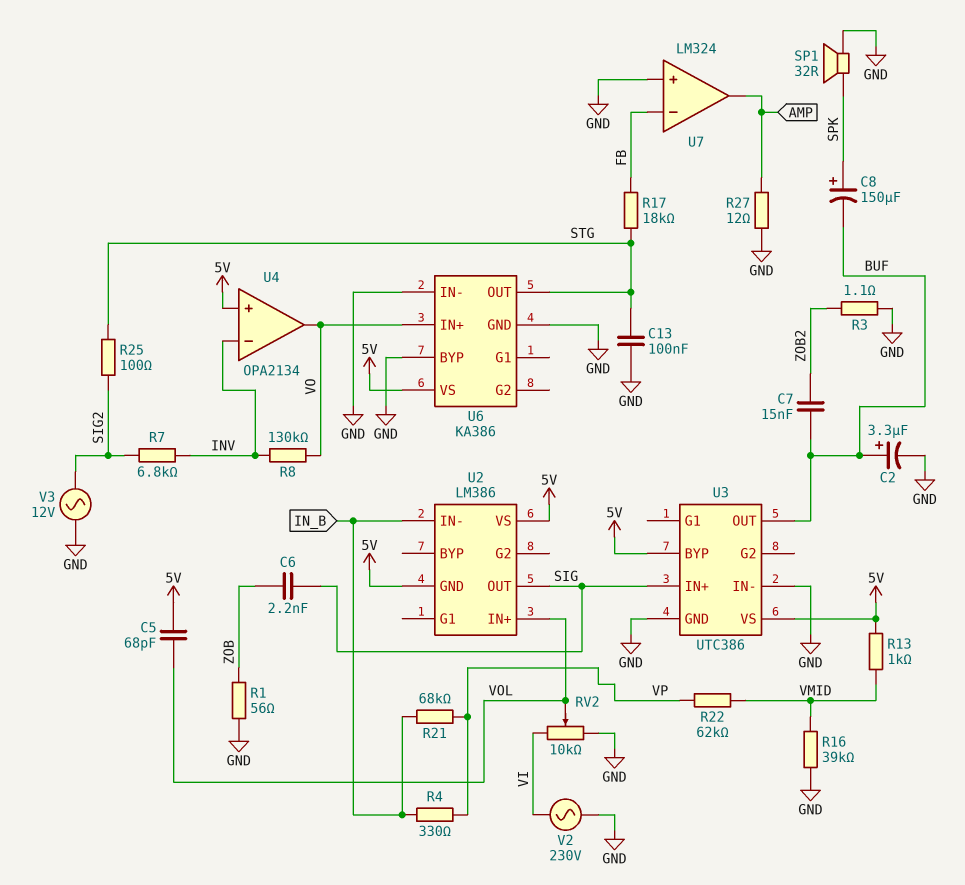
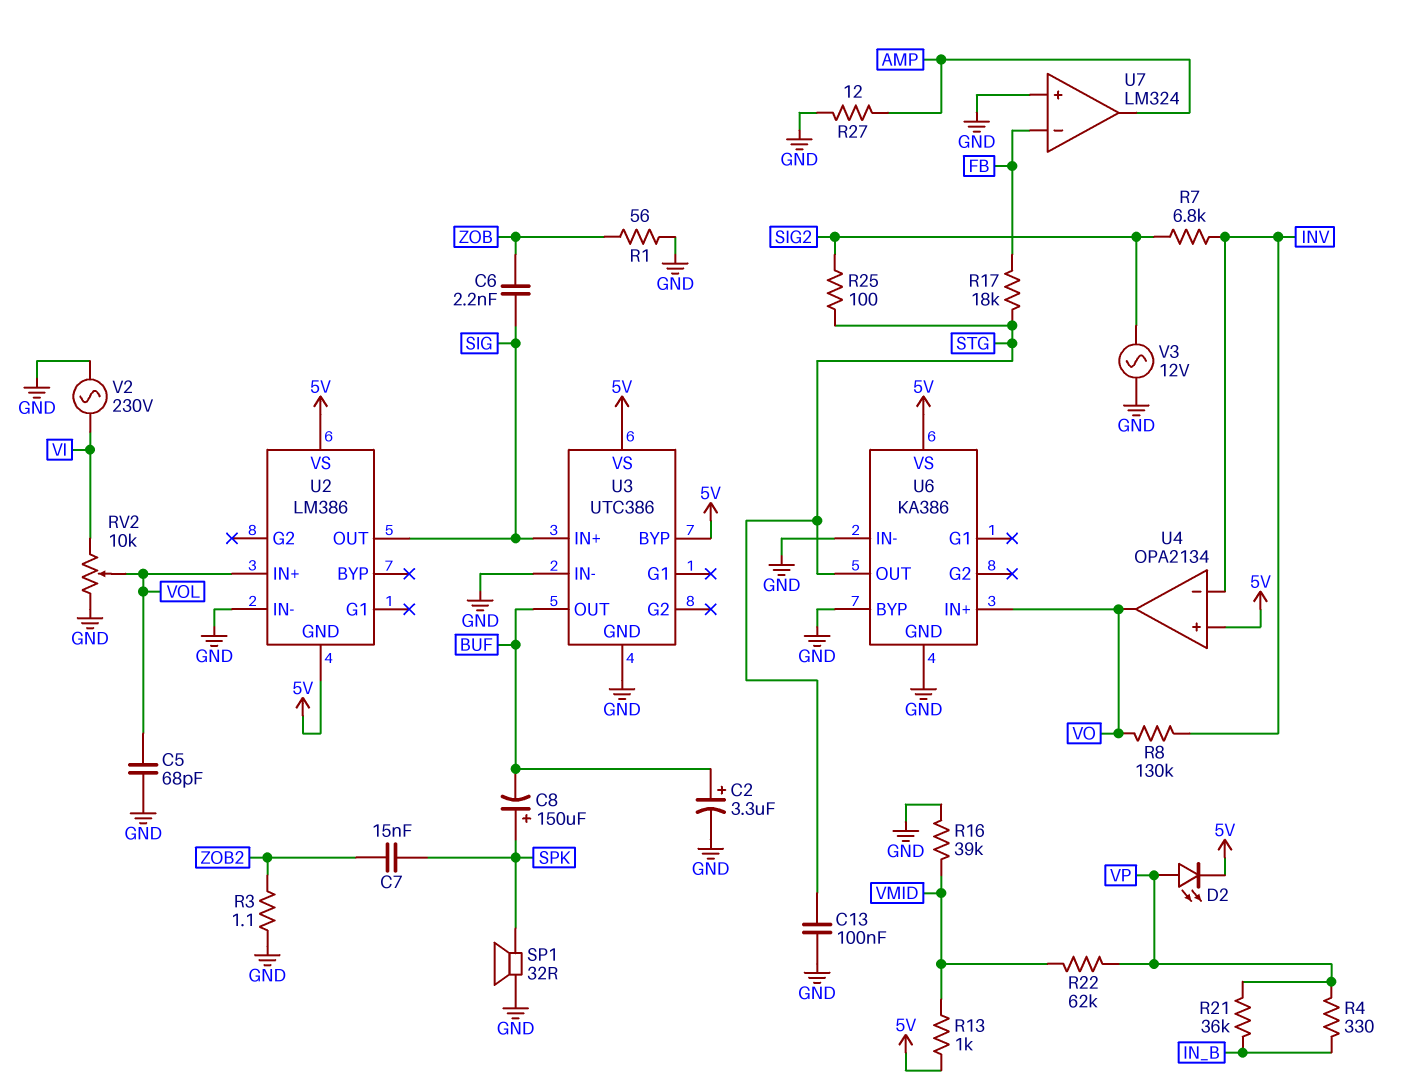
C5: 68pF (5V, VOL) -> 68pF (GND, VOL)
C7: 15nF (BUF, ZOB2) -> 15nF (SPK, ZOB2)
D2: none -> LED (A VP, K 5V)
R21: 68k (IN_B, VP) -> 36k (IN_B, VP)
U2 pin IN-: IN_B -> GND

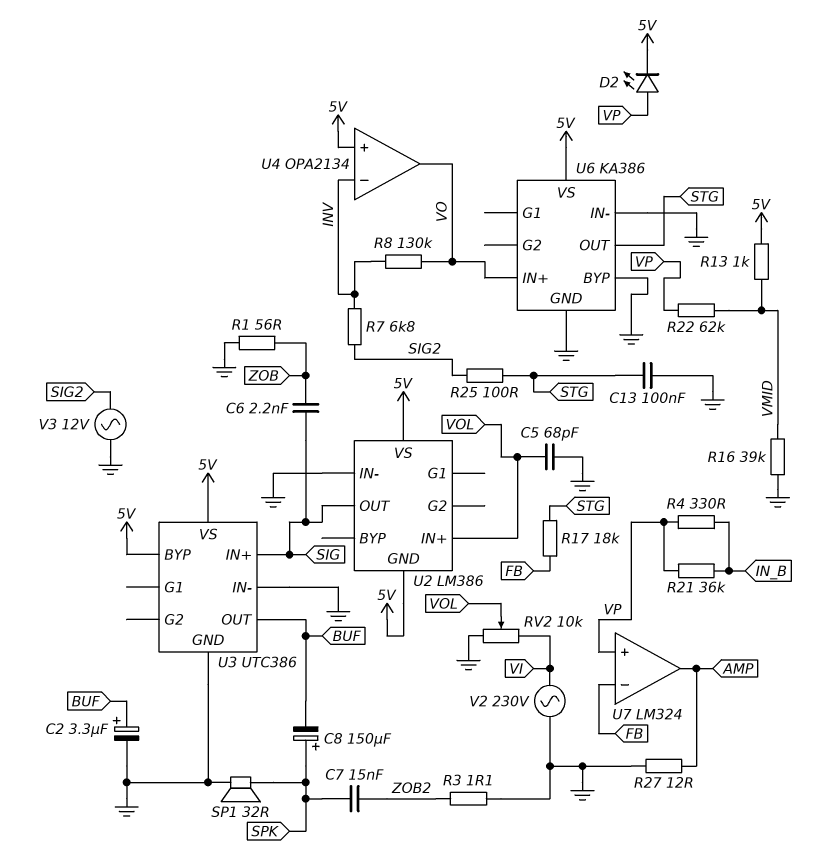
U7 pin in+: GND -> VP

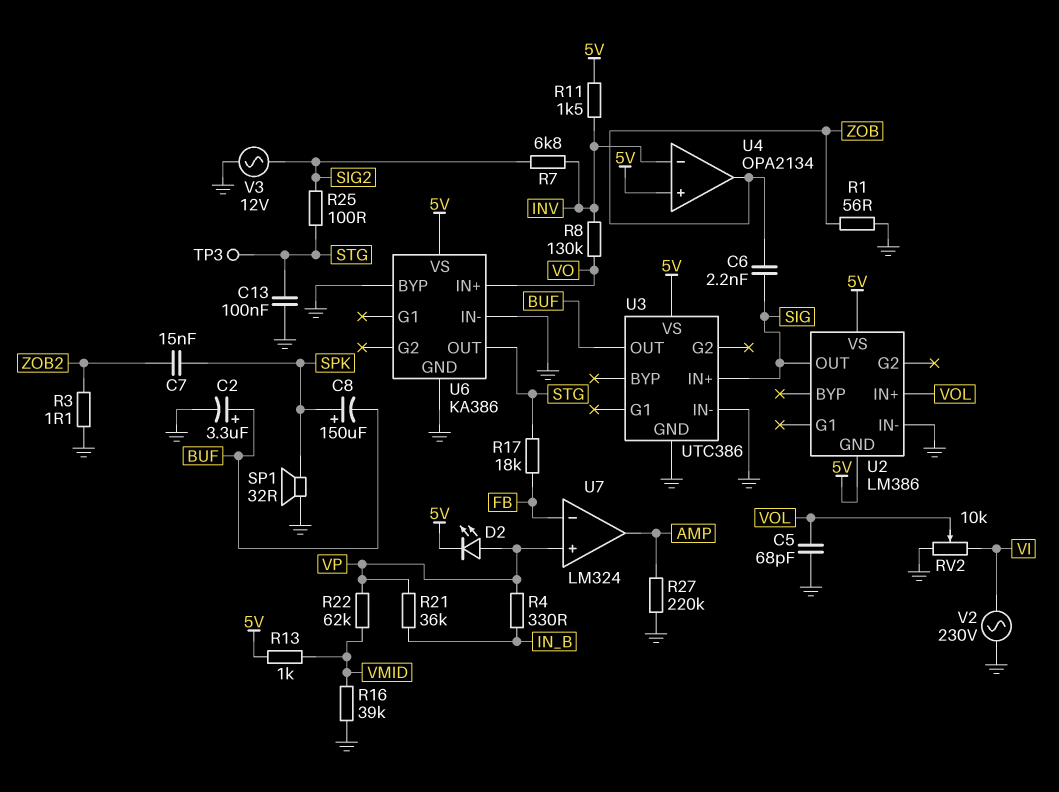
R11: none -> 1.5k (5V, INV)
R27: 12 (AMP, GND) -> 220k (AMP, GND)
TP3: none -> test point (STG)
U3 pin BYP: 5V -> none
U4 pin out: VO -> ZOB

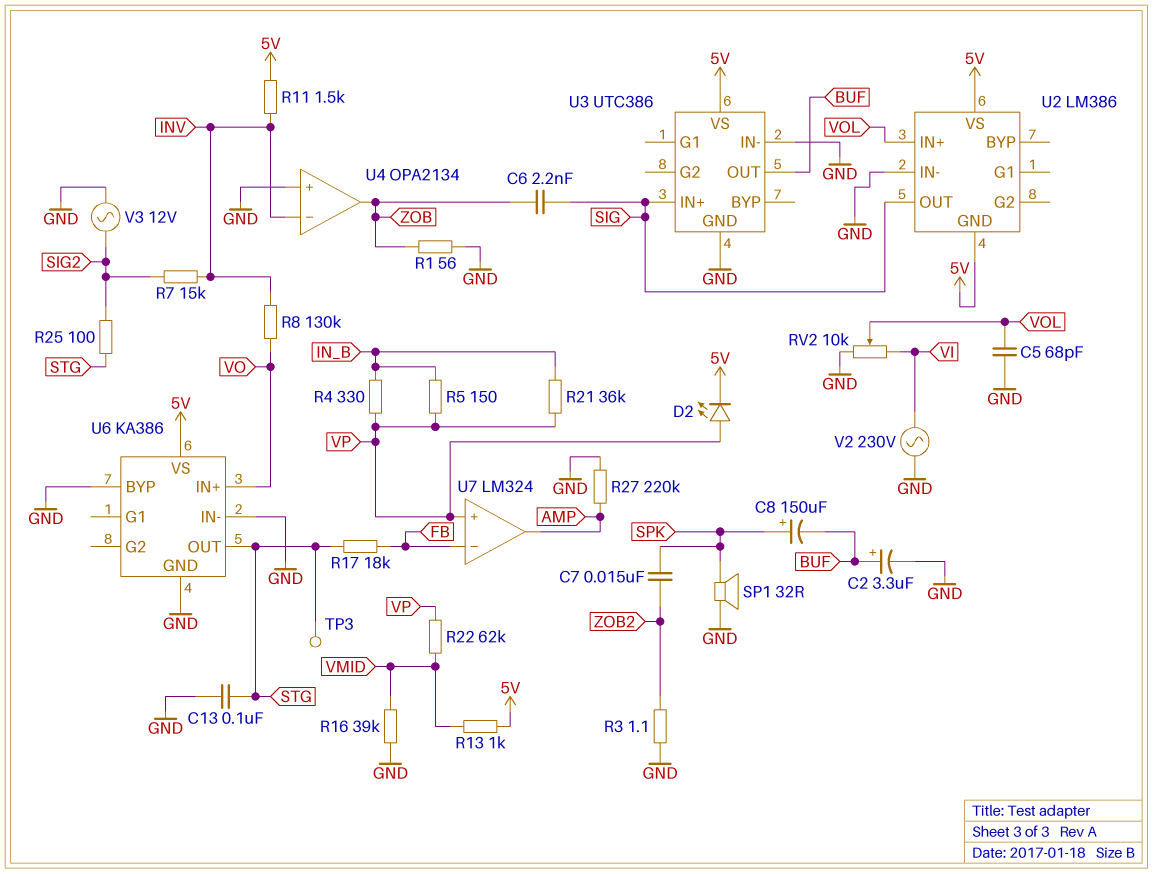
R5: none -> 150 (IN_B, VP)
R7: 6.8k (INV, SIG2) -> 15k (INV, SIG2)
U4 pin in+: 5V -> GND

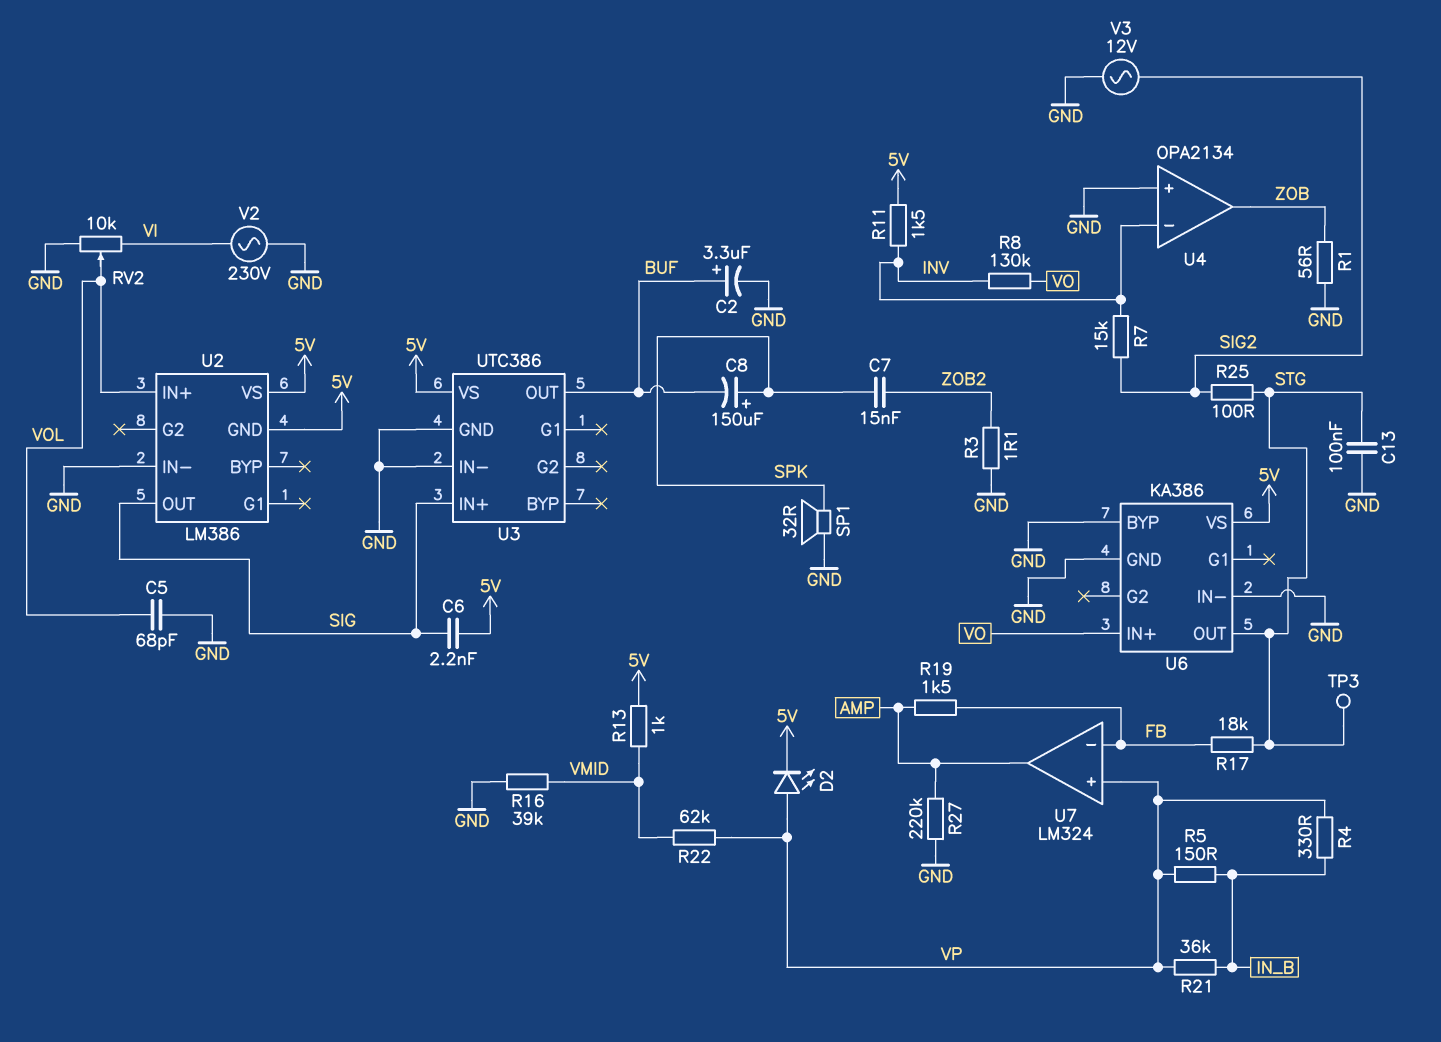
C6: 2.2nF (SIG, ZOB) -> 2.2nF (5V, SIG)
R19: none -> 1.5k (AMP, FB)

